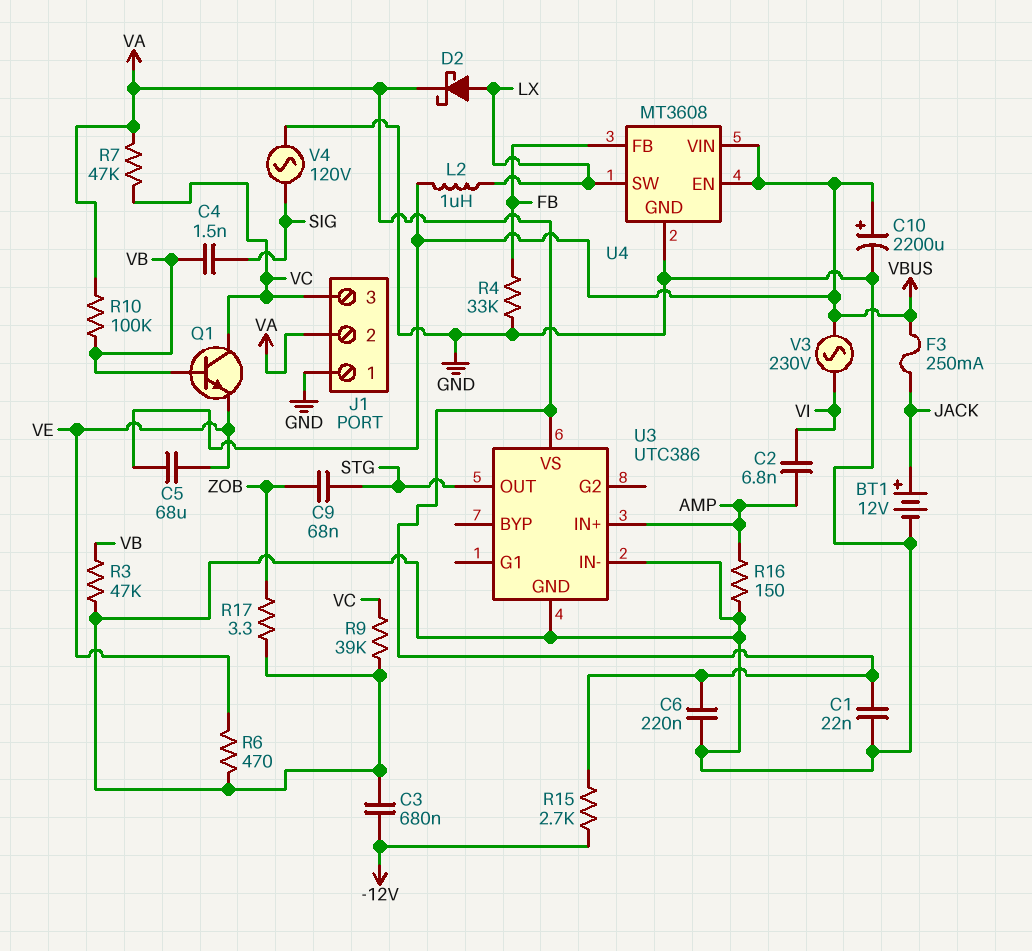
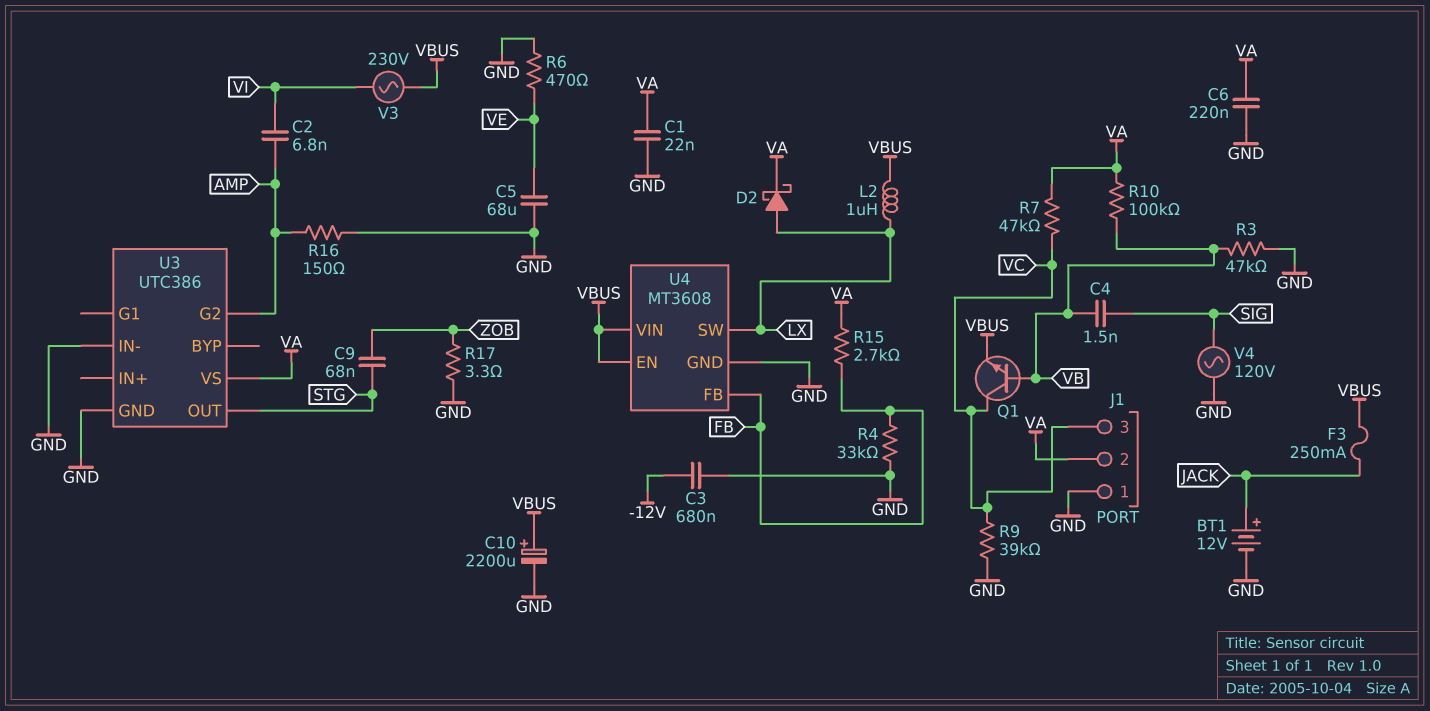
C5: 68uF (VBUS, VE) -> 68uF (GND, VE)
Q1: NPN (B VB, C VC, E VE) -> NPN (B VB, C VC, E VBUS)
R15: 2.7k (-12V, VA) -> 2.7k (FB, VA)
U3 pin G2: none -> AMP
U3 pin IN+: AMP -> none

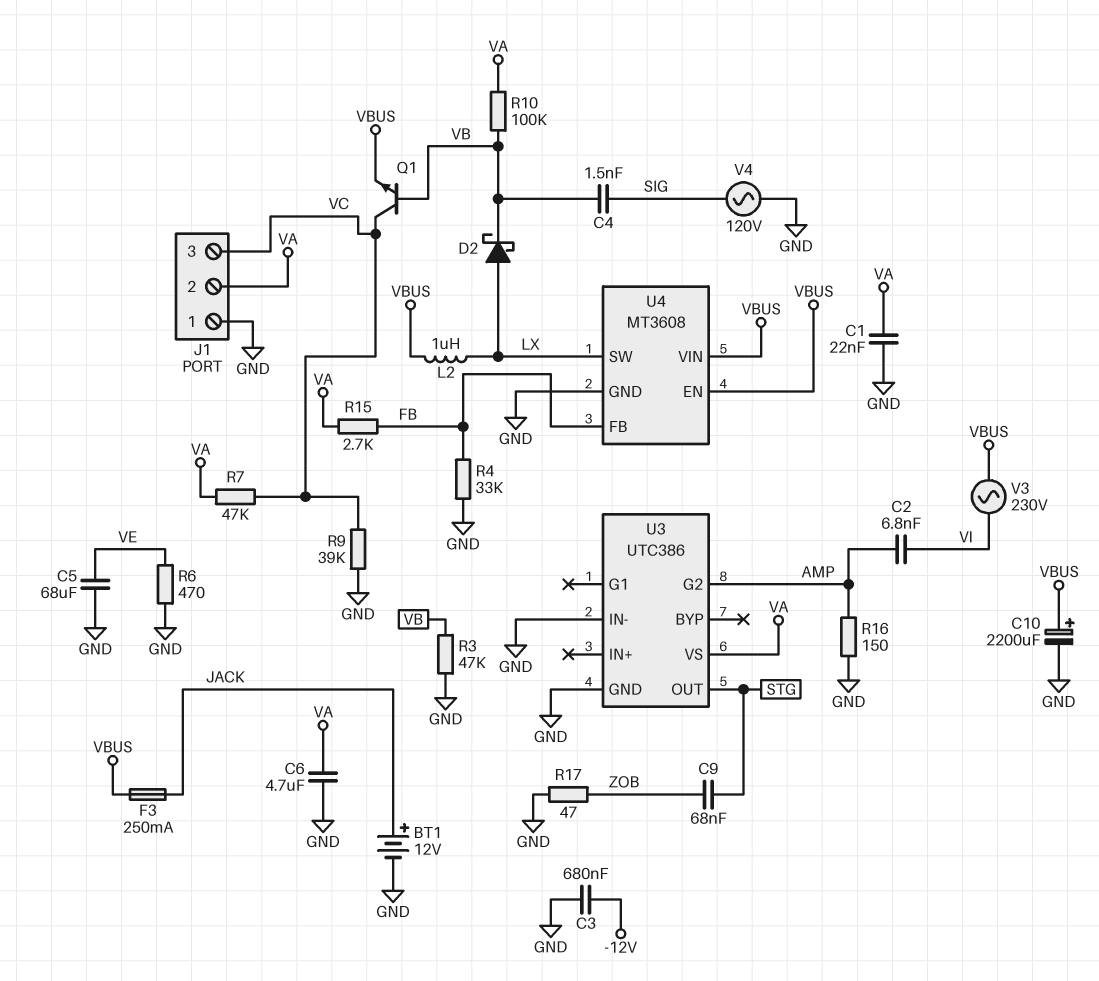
C6: 220nF (GND, VA) -> 4.7uF (GND, VA)
D2: schottky (A LX, K VA) -> schottky (A LX, K VB)
R17: 3.3 (GND, ZOB) -> 47 (GND, ZOB)

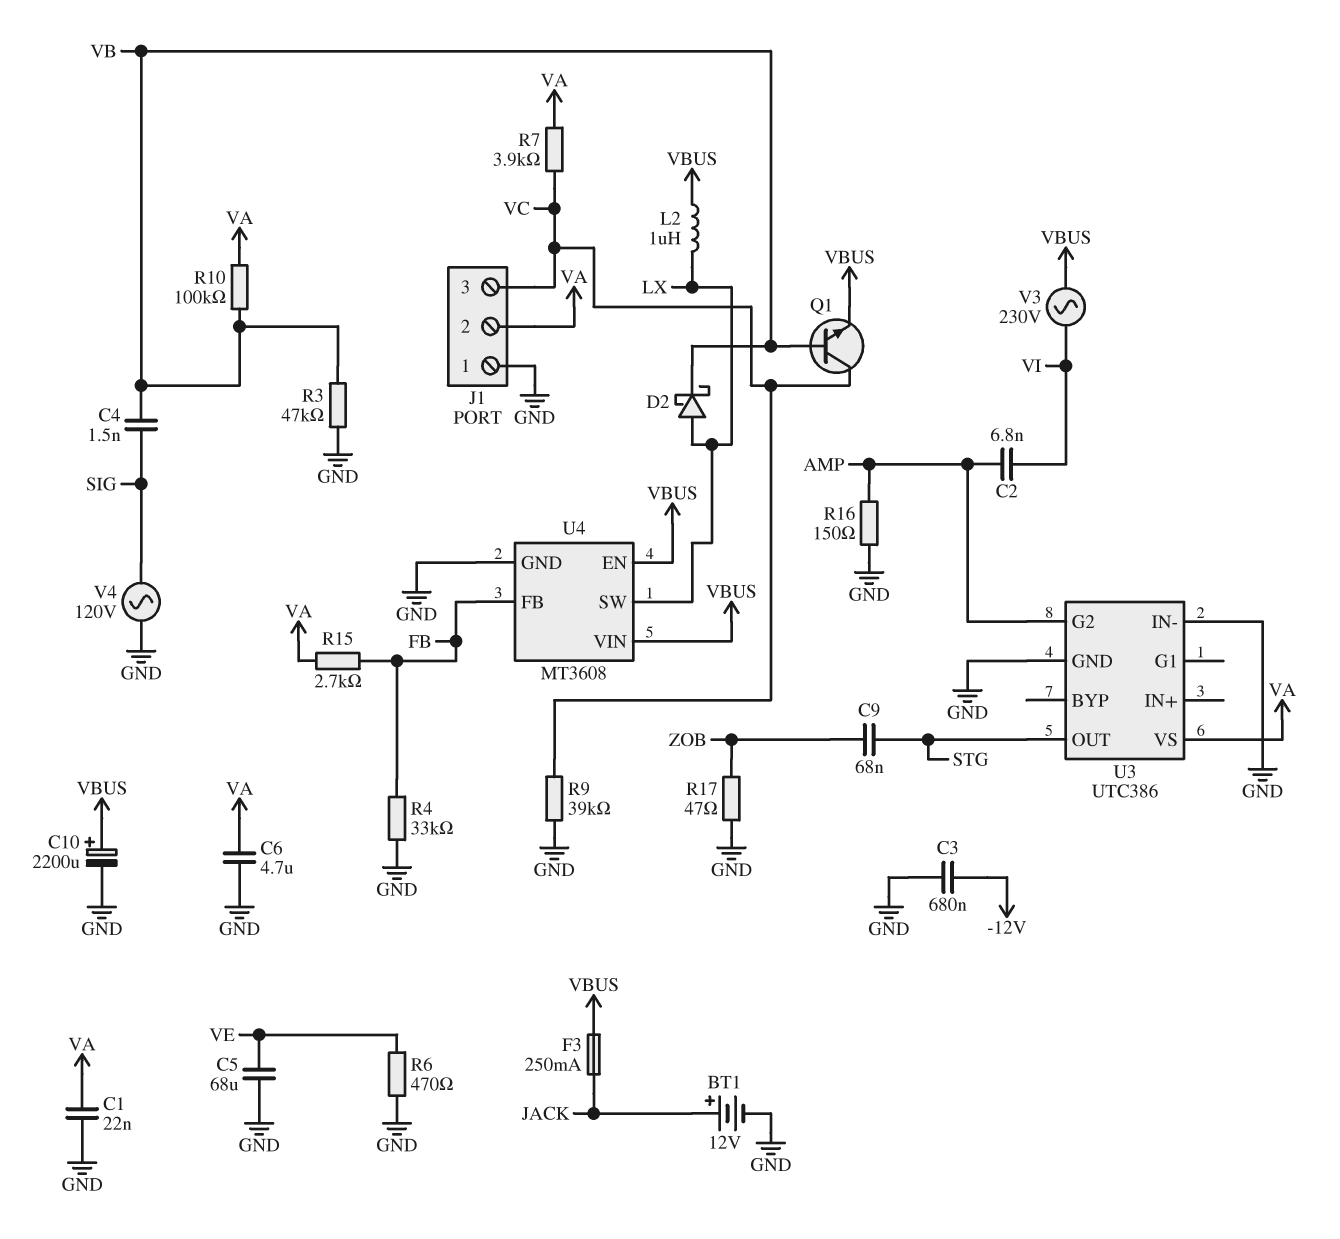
R7: 47k (VA, VC) -> 3.9k (VA, VC)

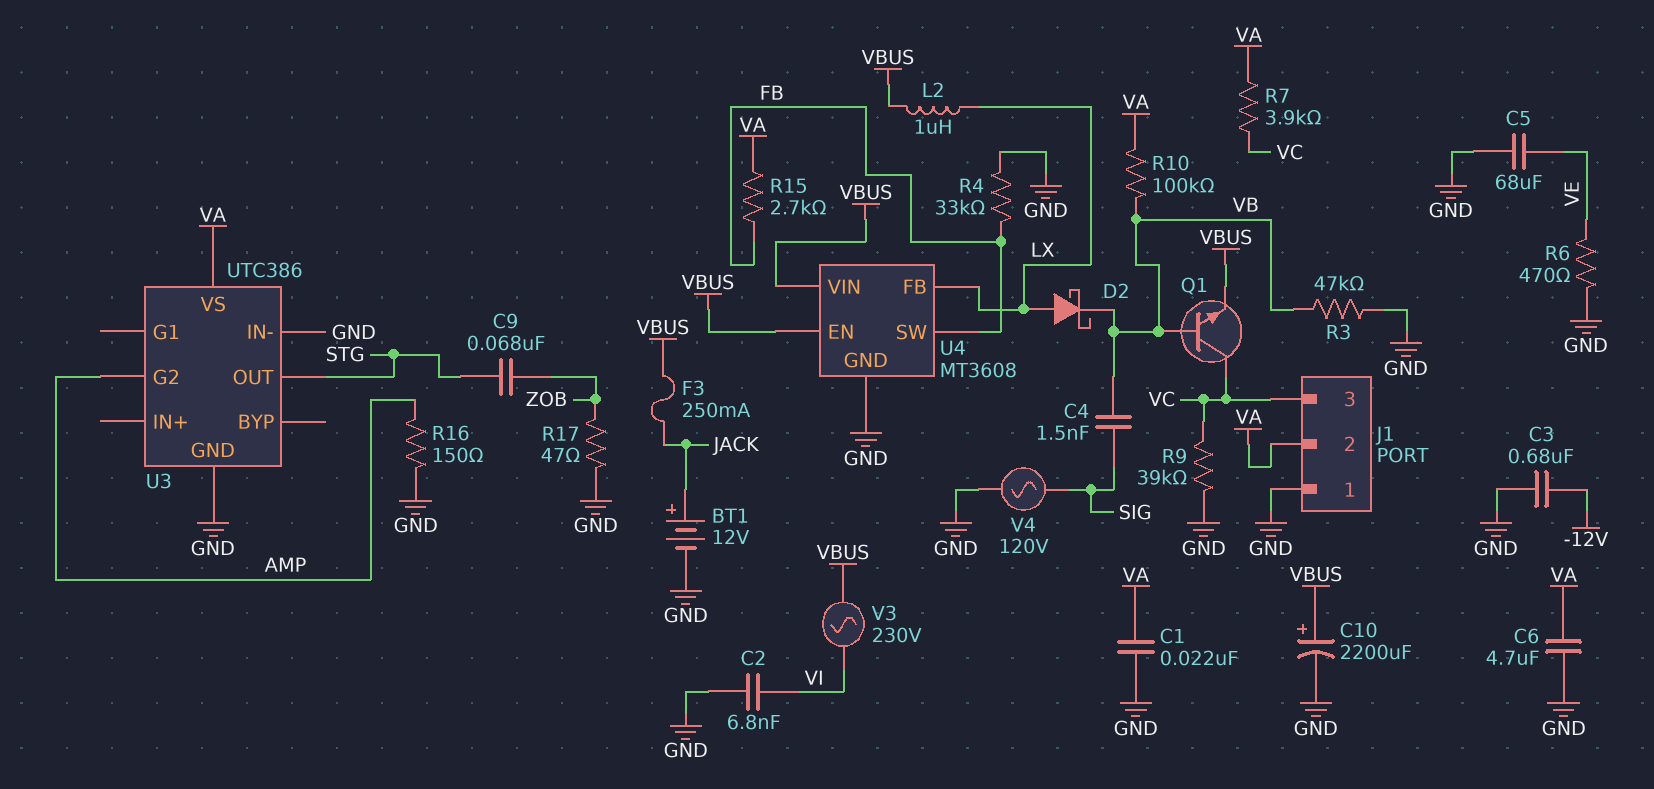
C2: 6.8nF (AMP, VI) -> 6.8nF (GND, VI)
U4 pin FB: FB -> LX
U4 pin SW: LX -> FB

